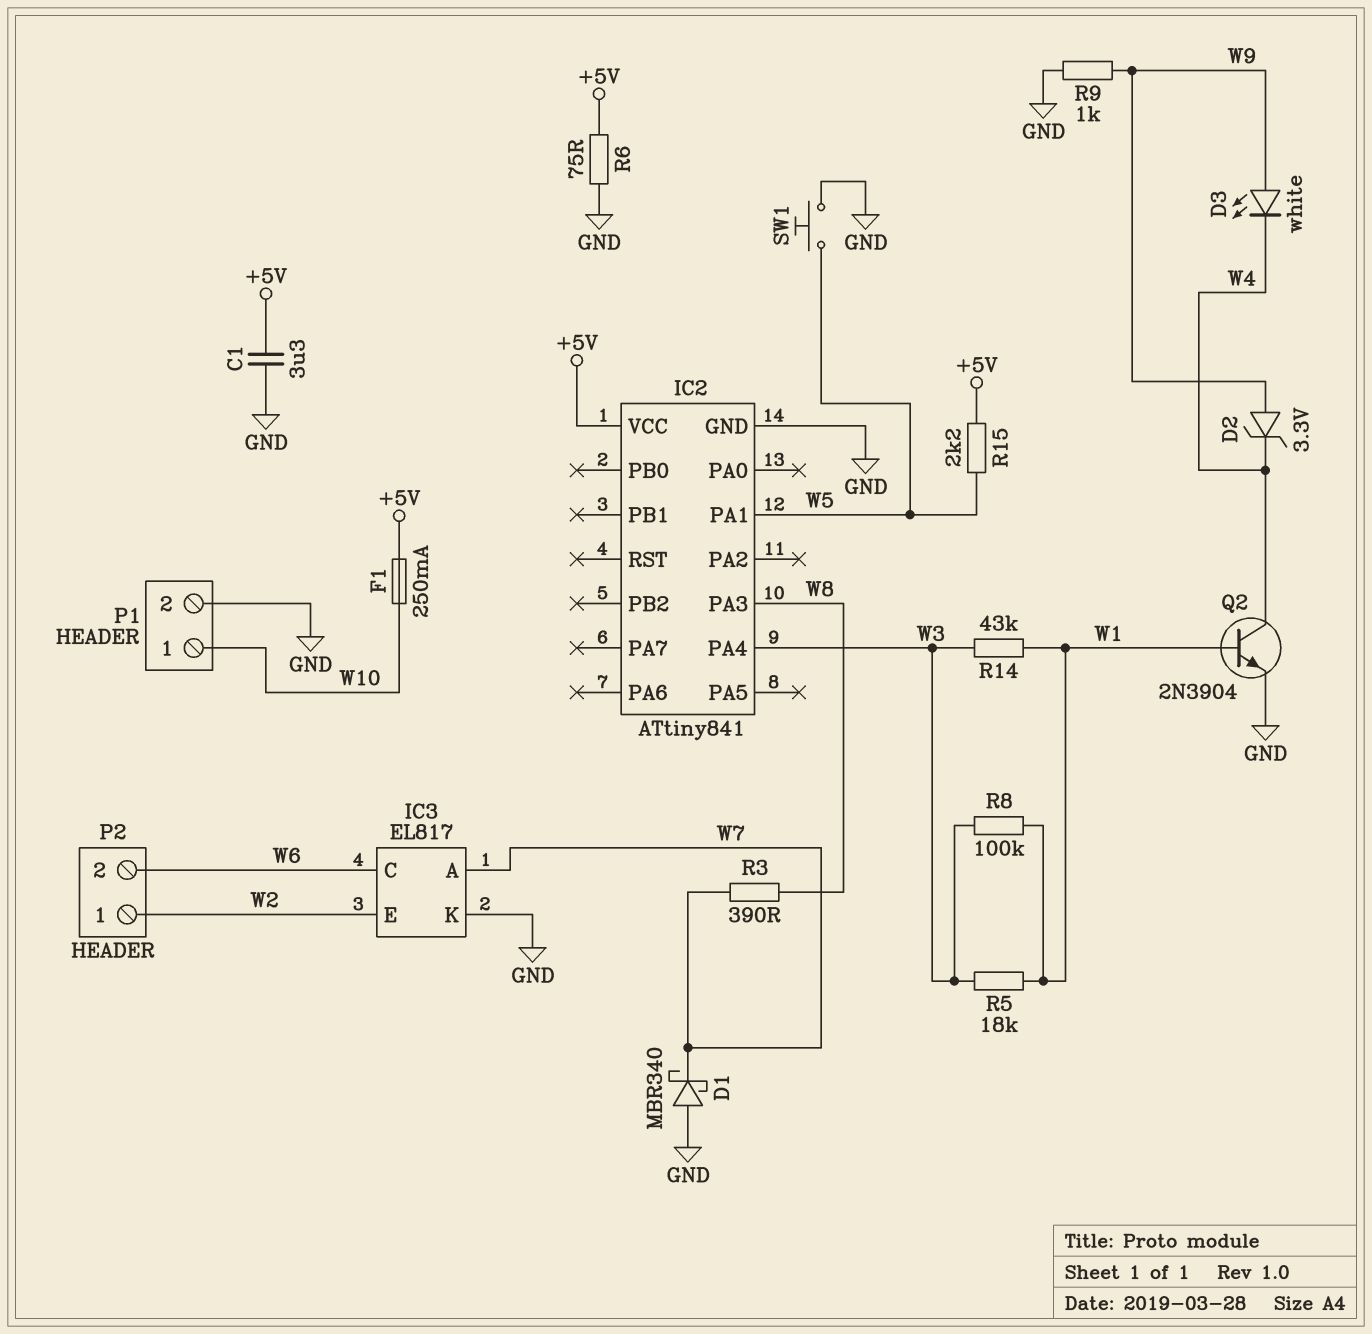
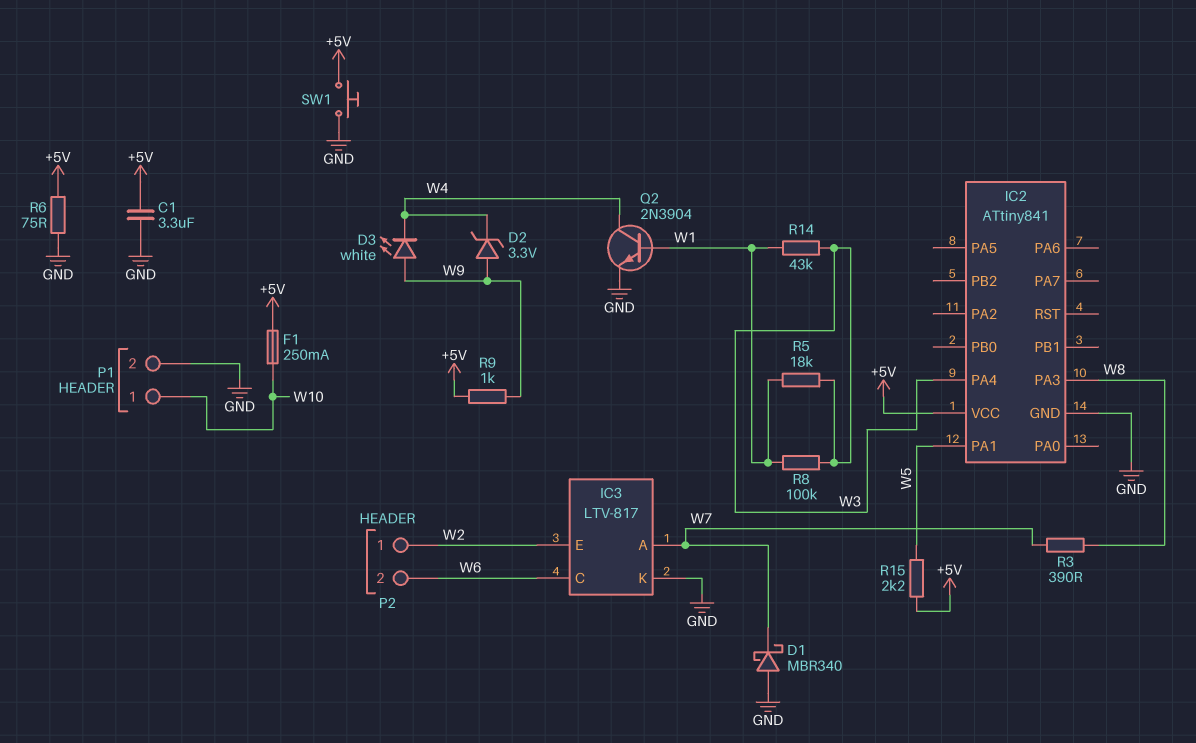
IC3: EL817 -> LTV-817
R9: 1k (GND, W9) -> 1k (+5V, W9)
SW1: button (GND, W5) -> button (+5V, GND)

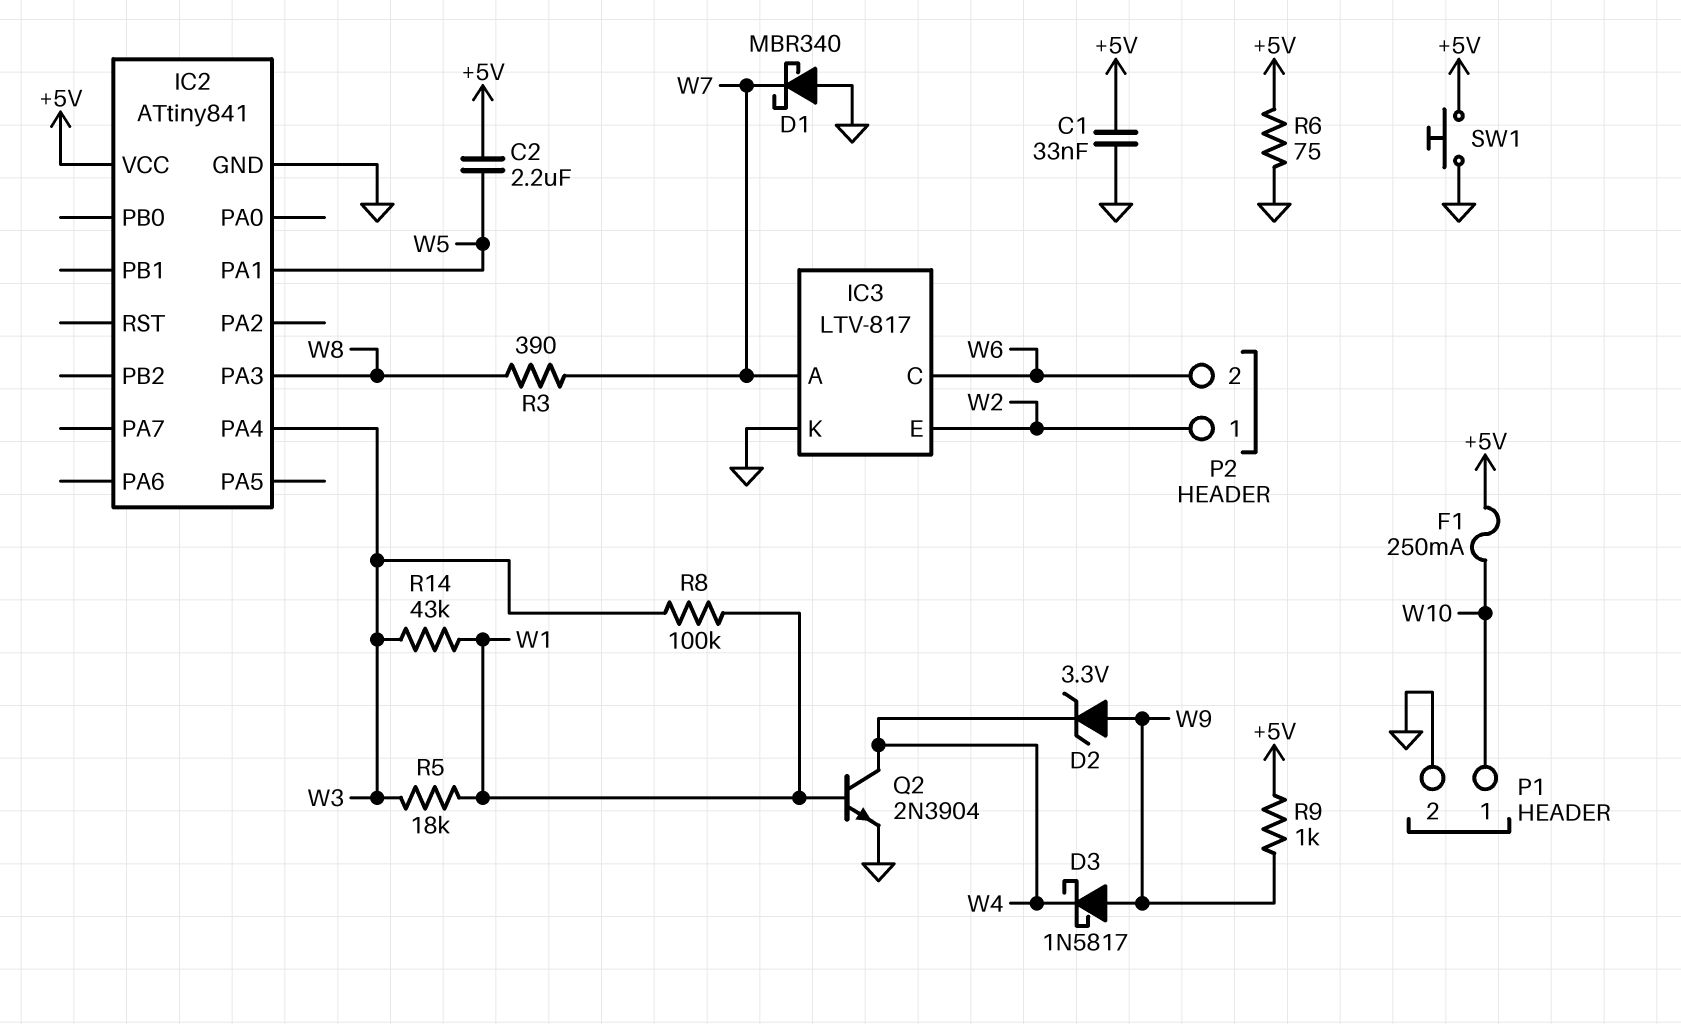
C1: 3.3uF (+5V, GND) -> 33nF (+5V, GND)
C2: none -> 2.2uF (+5V, W5)
D3: LED white (A W9, K W4) -> schottky 1N5817 (A W9, K W4)
R15: 2.2k (+5V, W5) -> none

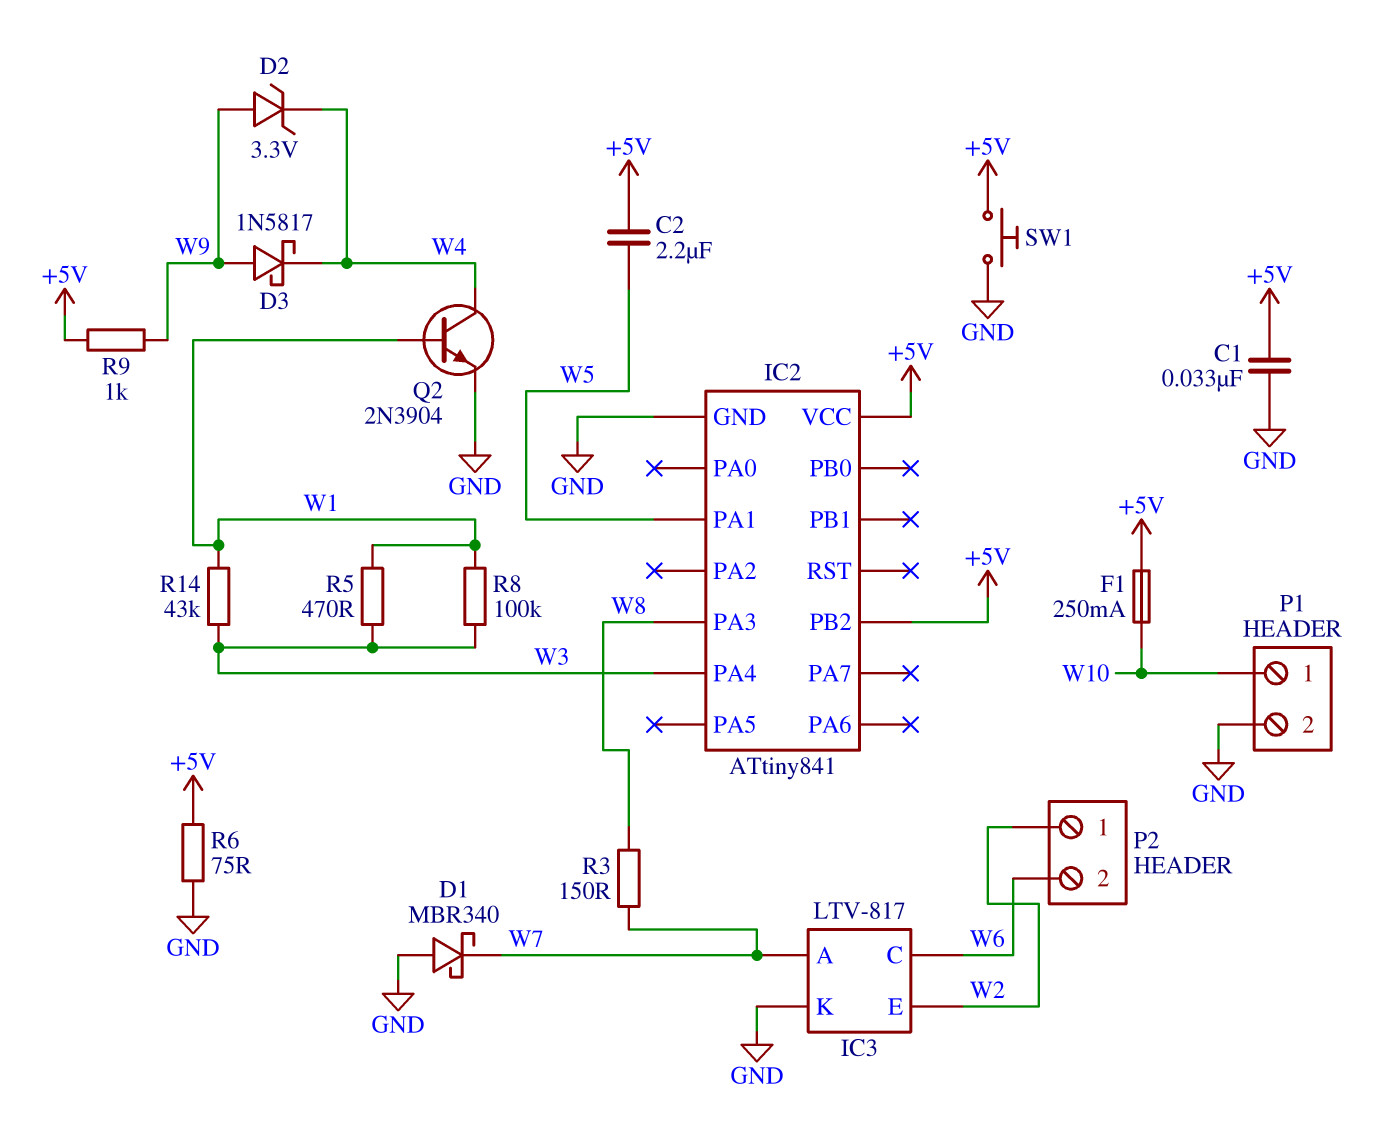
IC2 pin PB2: none -> +5V
R3: 390 (W7, W8) -> 150 (W7, W8)
R5: 18k (W1, W3) -> 470 (W1, W3)

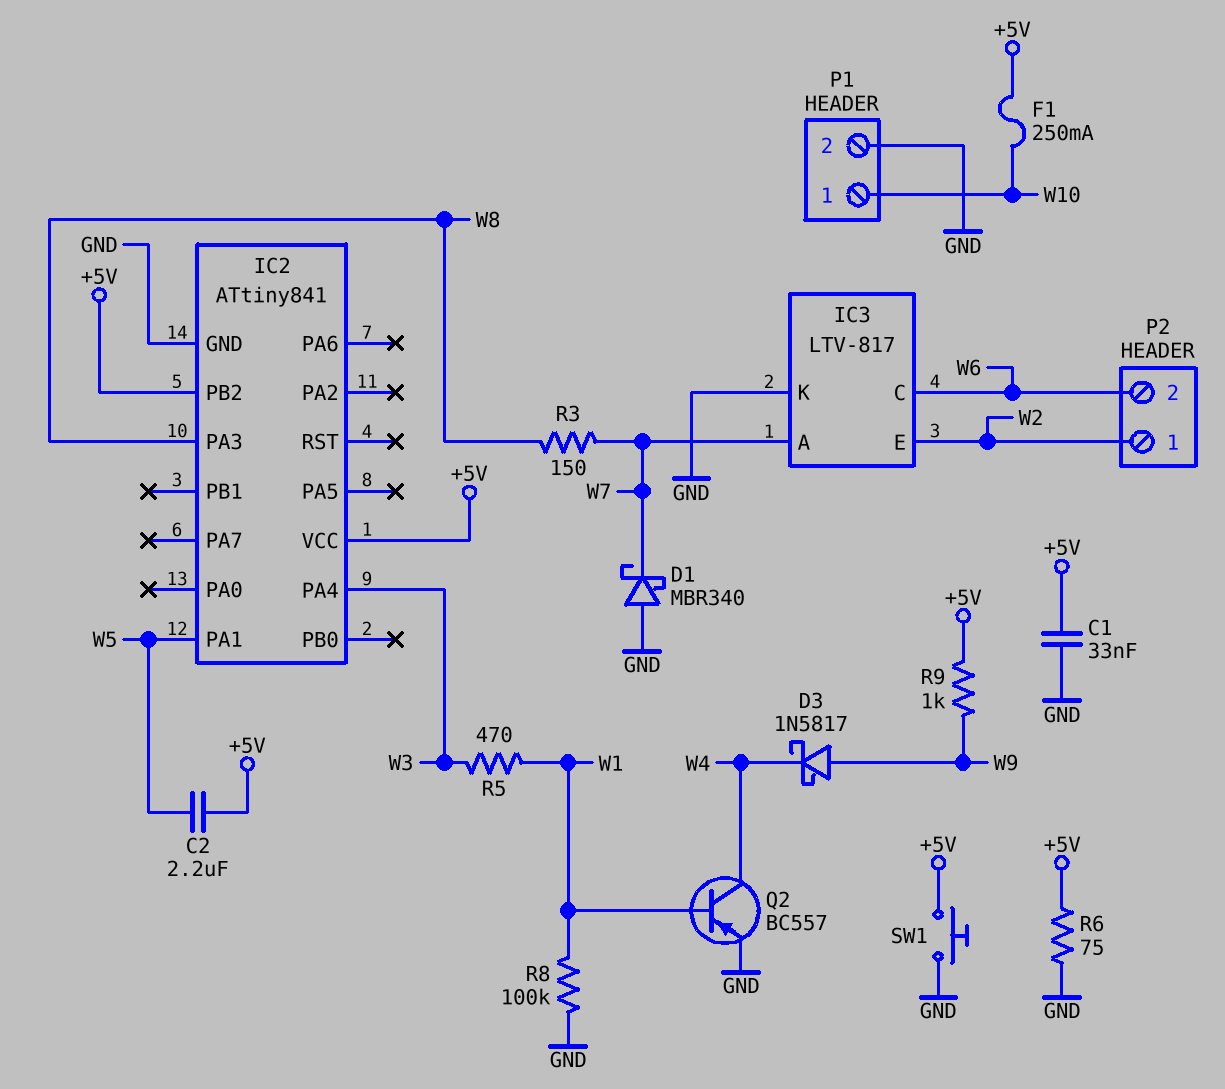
D2: zener 3.3V (A W9, K W4) -> none
Q2: NPN 2N3904 (B W1, C W4, E GND) -> PNP BC557 (B W1, C W4, E GND)
R8: 100k (W1, W3) -> 100k (GND, W1)
R14: 43k (W1, W3) -> none

